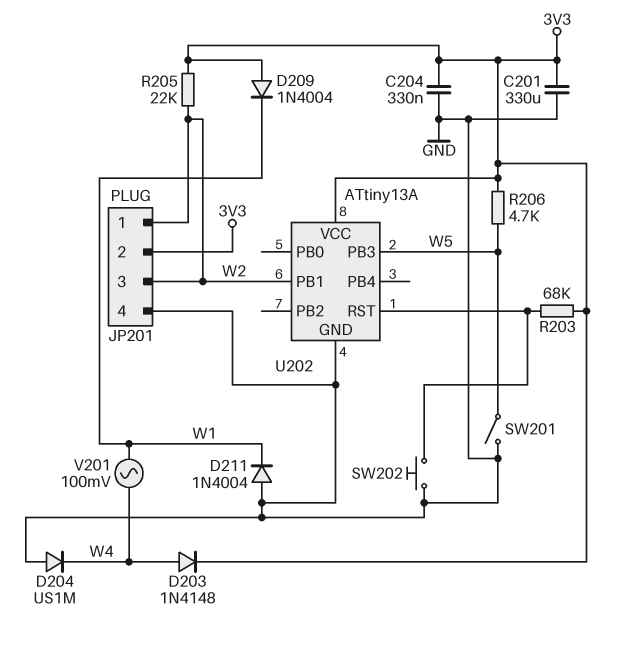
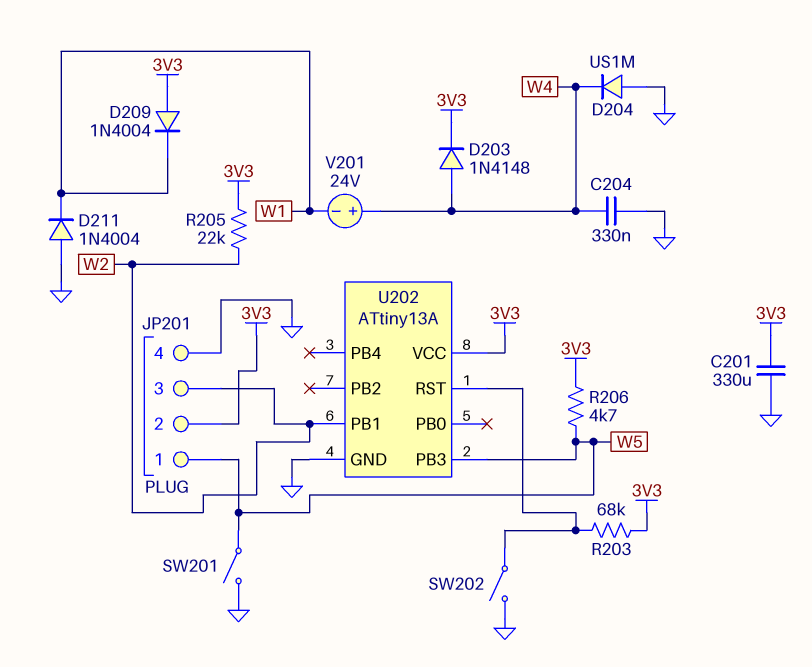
C204: 330nF (3V3, GND) -> 330nF (GND, W4)
JP201 pin 1: W2 -> W5
SW202: button (GND, U202/RST) -> switch (GND, U202/RST)
V201: AC 100mV (W1, W4) -> 24V (plus W4, minus W1)

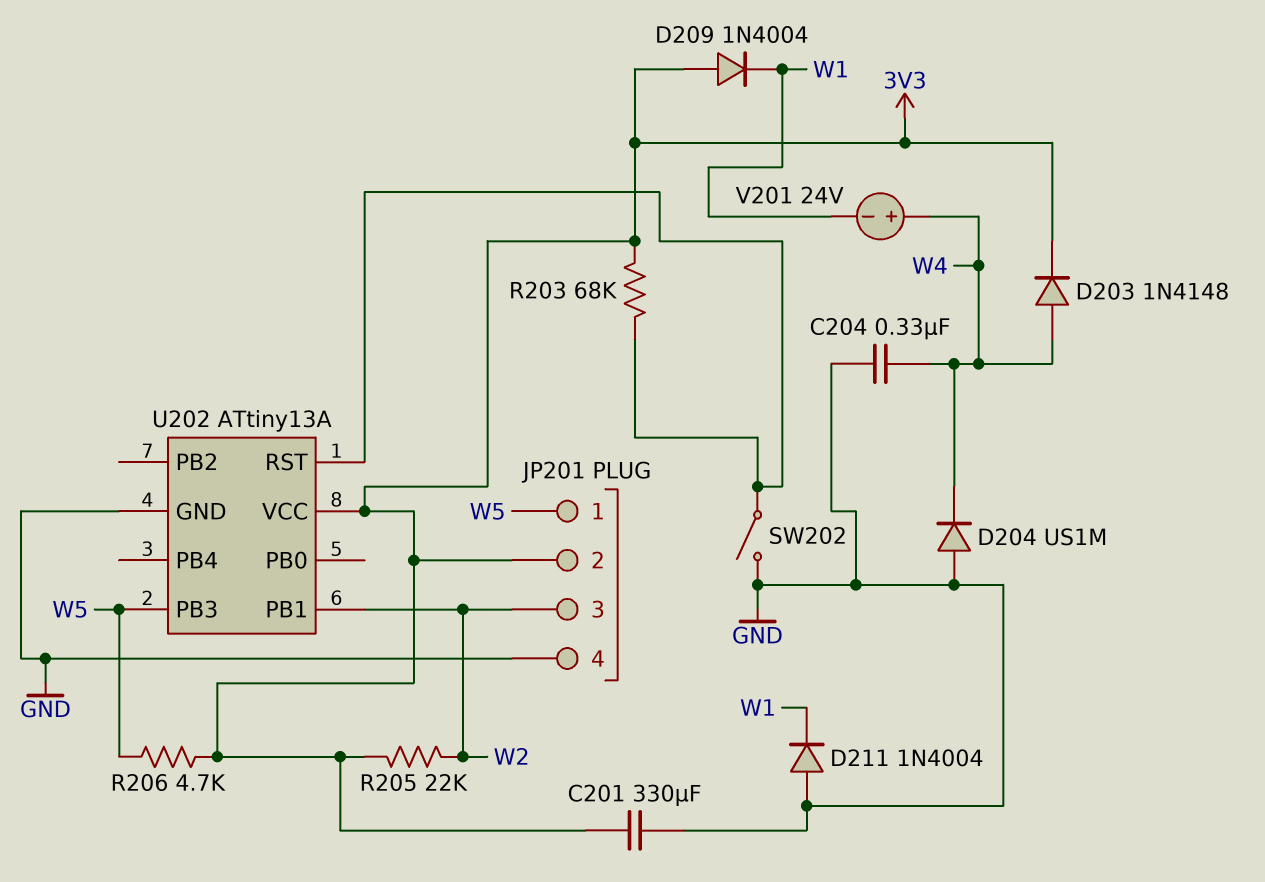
SW201: switch (GND, W5) -> none

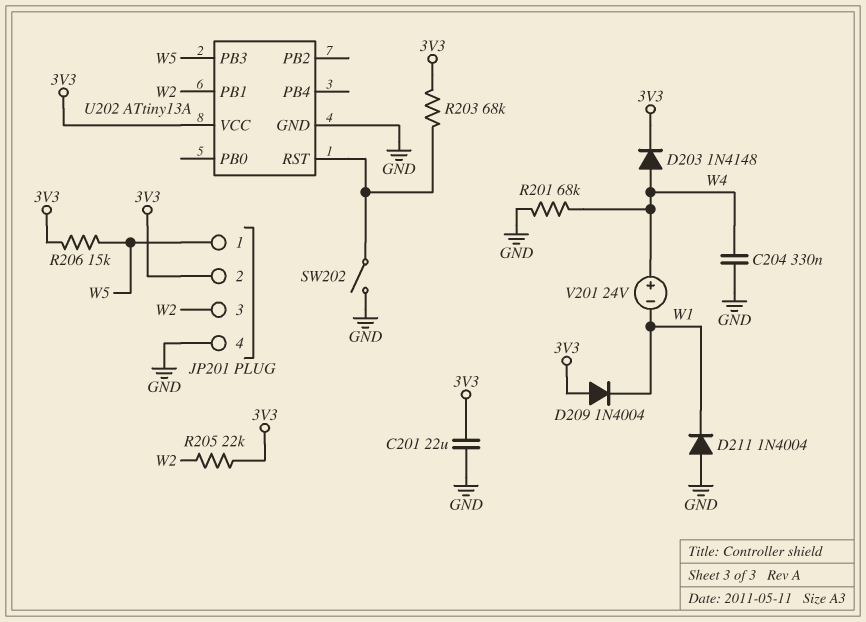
C201: 330uF (3V3, GND) -> 22uF (3V3, GND)
D204: diode US1M (A GND, K W4) -> none
R201: none -> 68k (GND, W4)
R206: 4.7k (3V3, W5) -> 15k (3V3, W5)

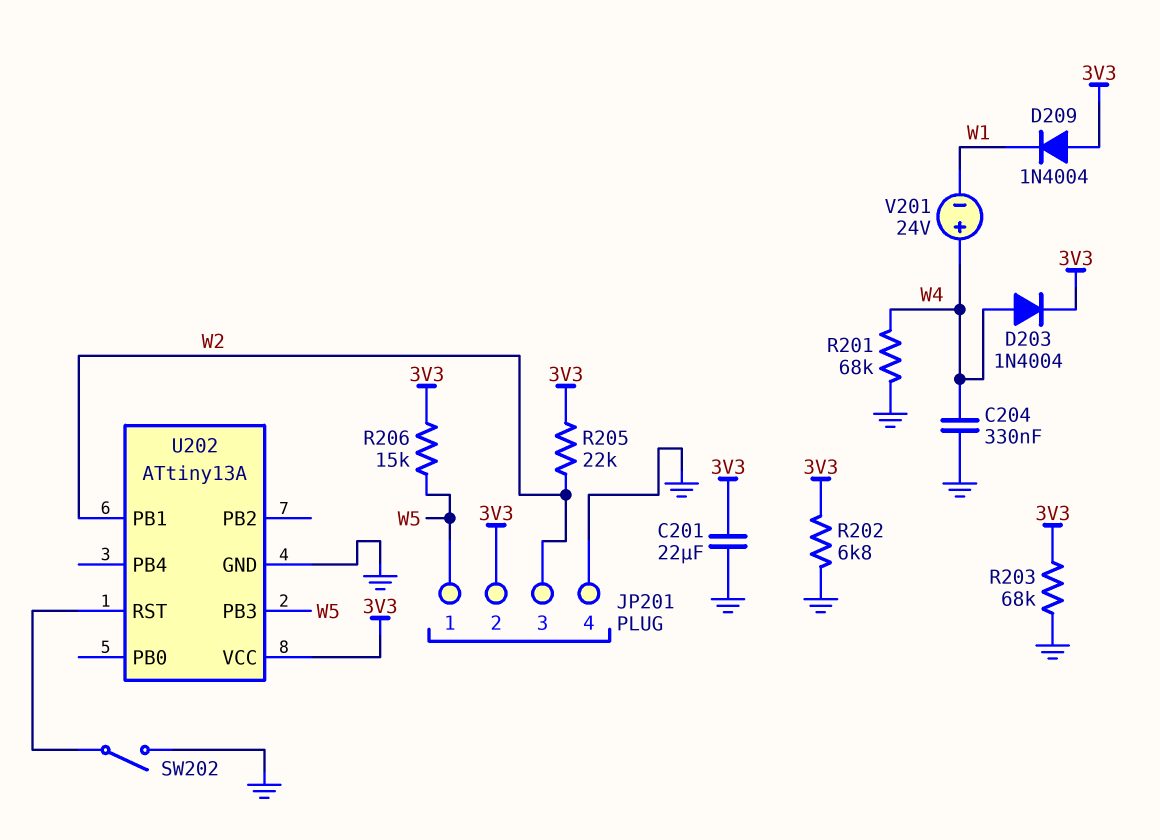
D203: diode 1N4148 (A W4, K 3V3) -> diode 1N4004 (A W4, K 3V3)
D211: diode 1N4004 (A GND, K W1) -> none
R202: none -> 6.8k (3V3, GND)
R203: 68k (3V3, U202/RST) -> 68k (3V3, GND)

